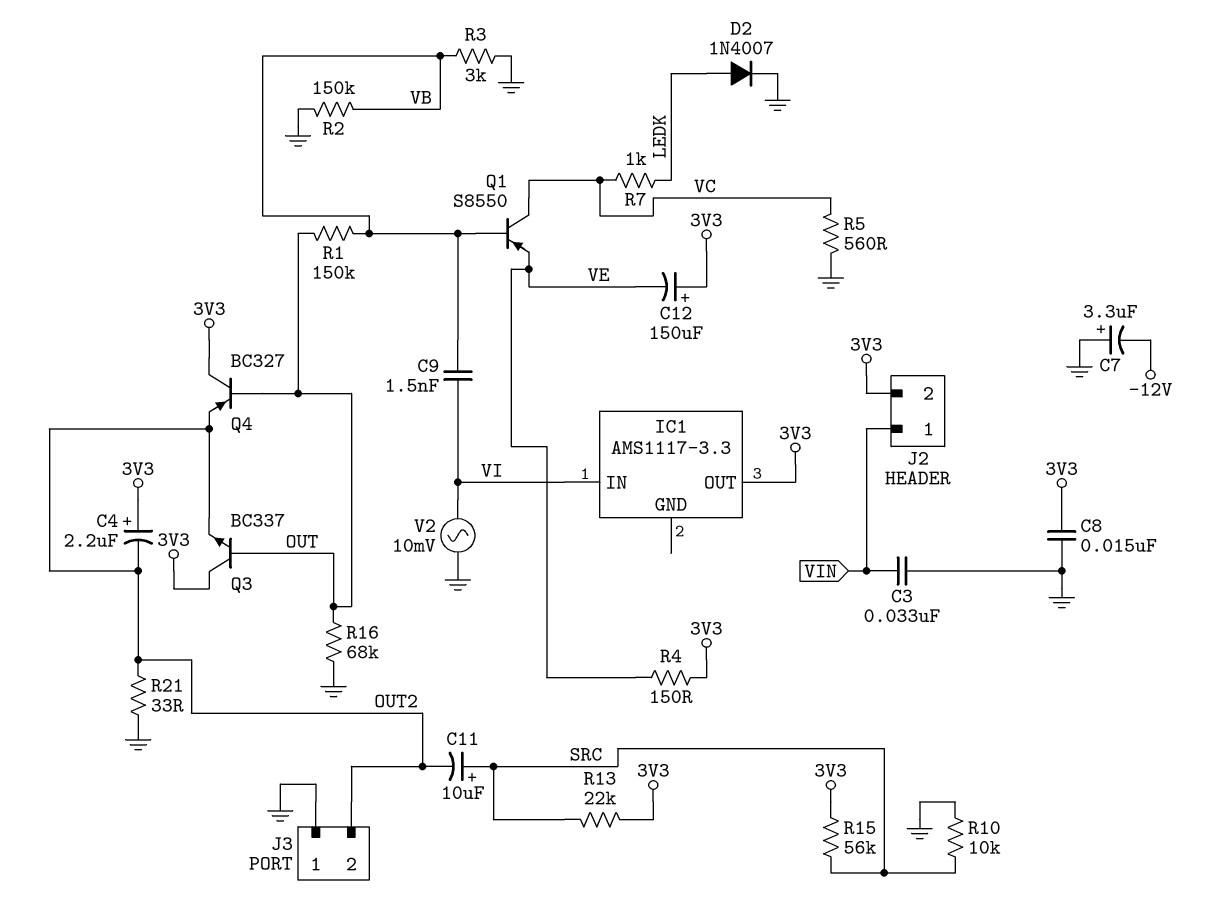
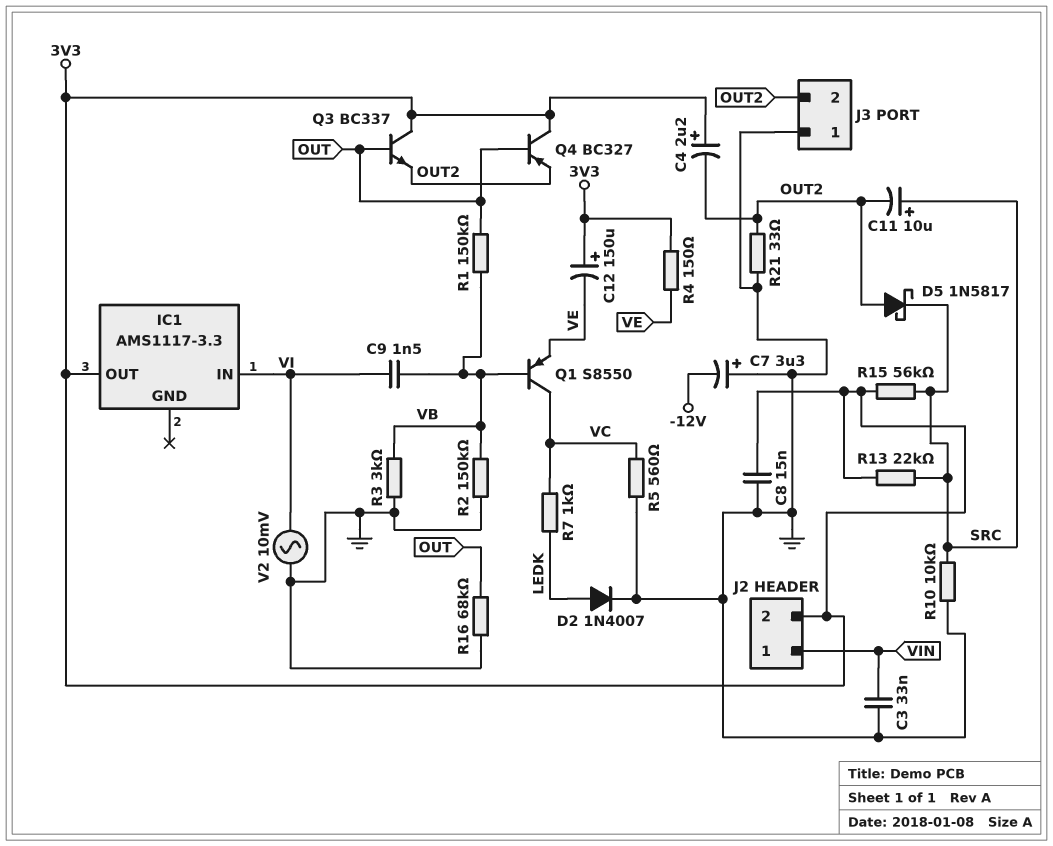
D5: none -> schottky 1N5817 (A OUT2, K SRC)

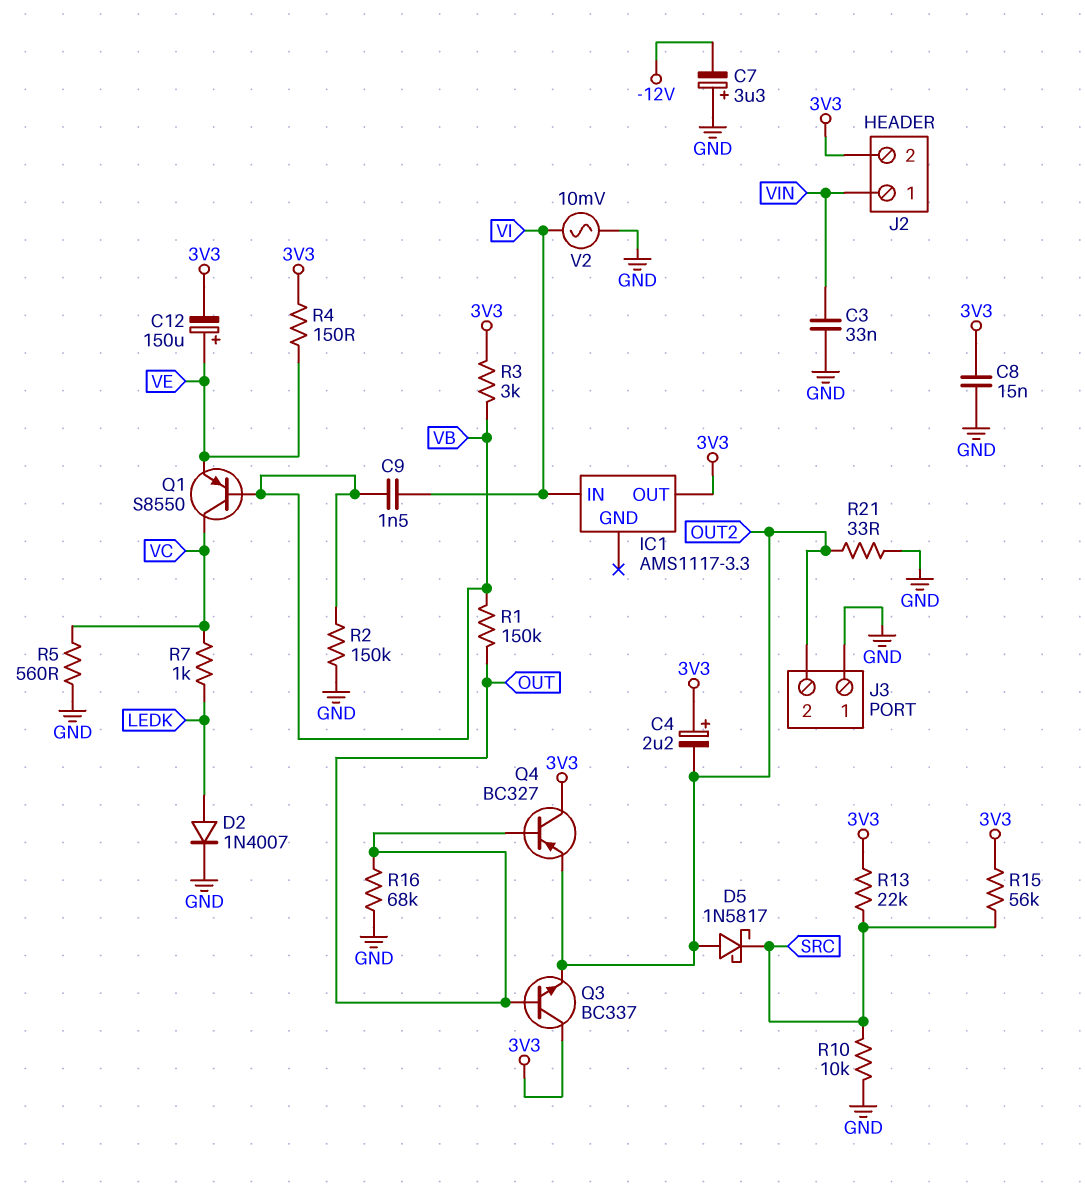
C11: 10uF (plus SRC, minus OUT2) -> none
C12: 150uF (plus 3V3, minus VE) -> 150uF (plus VE, minus 3V3)
R3: 3k (GND, VB) -> 3k (3V3, VB)

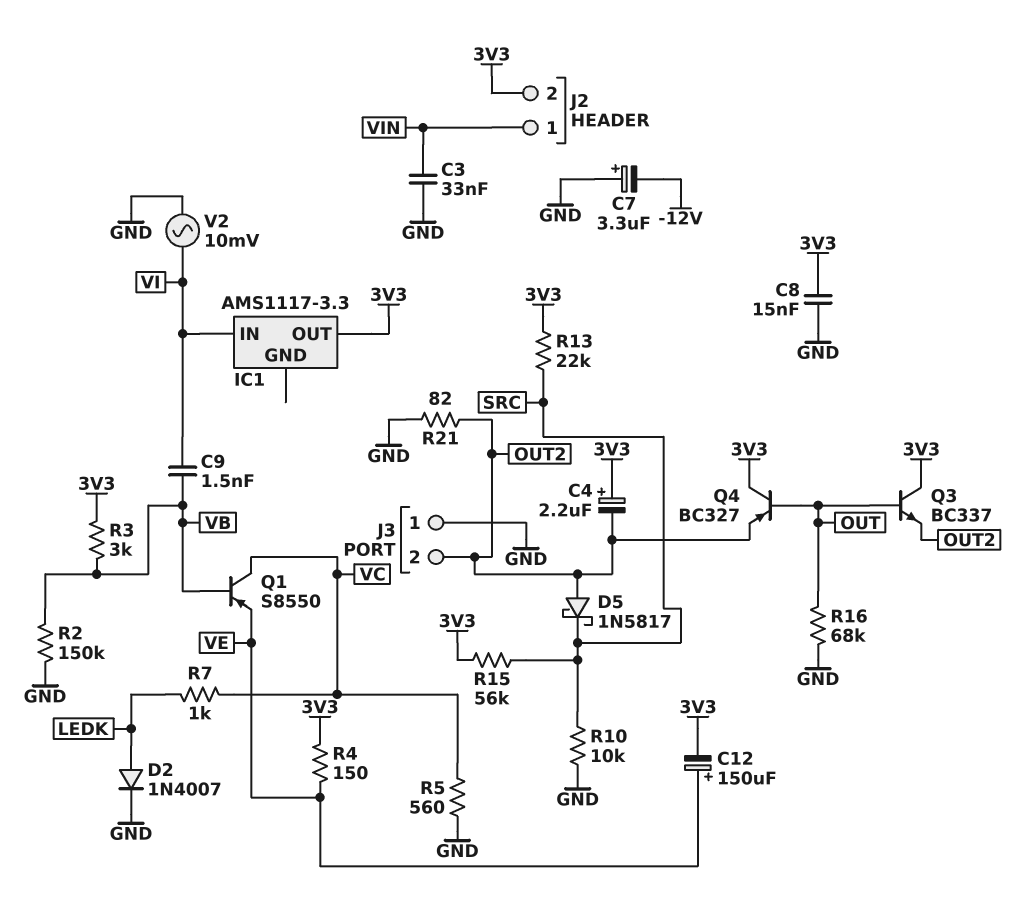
R1: 150k (OUT, VB) -> none
R21: 33 (GND, OUT2) -> 82 (GND, OUT2)

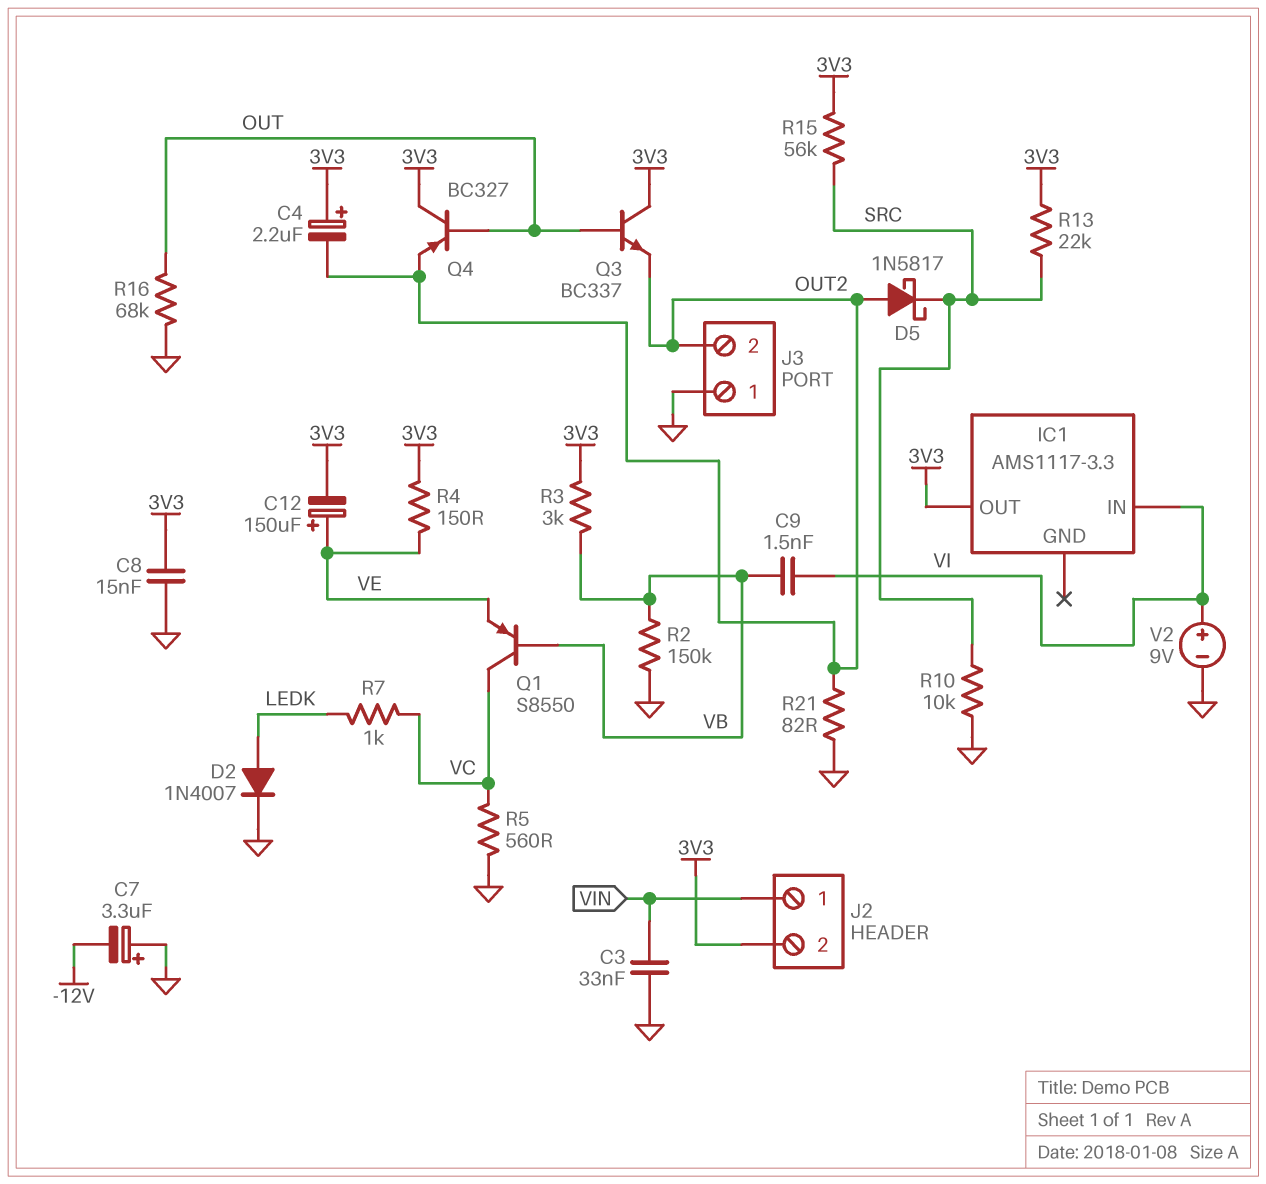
V2: AC 10mV (GND, VI) -> 9V (plus VI, minus GND)

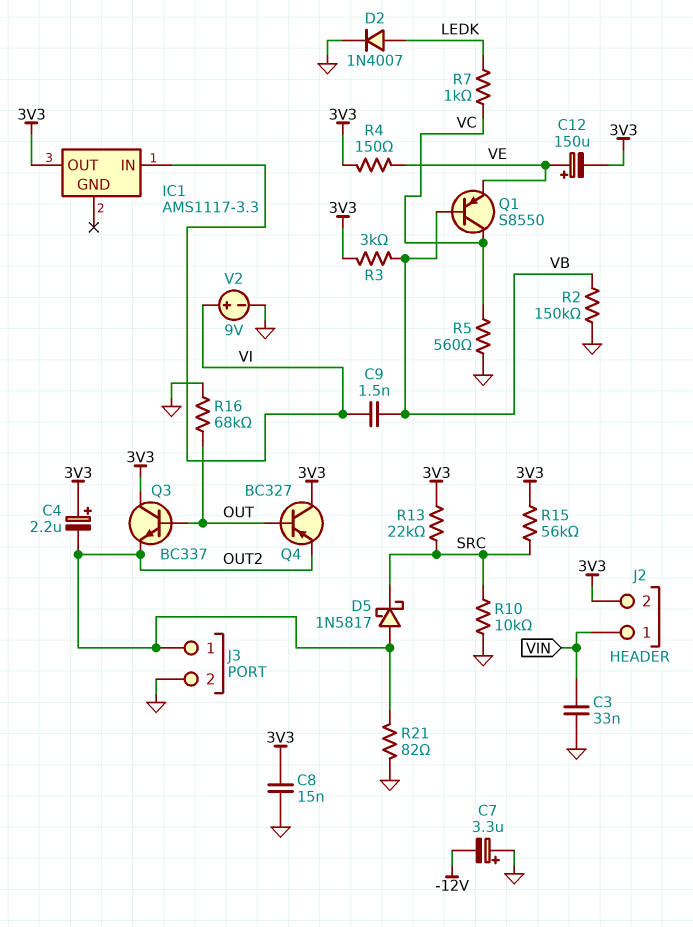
J3 pin 1: GND -> OUT2
J3 pin 2: OUT2 -> GND

